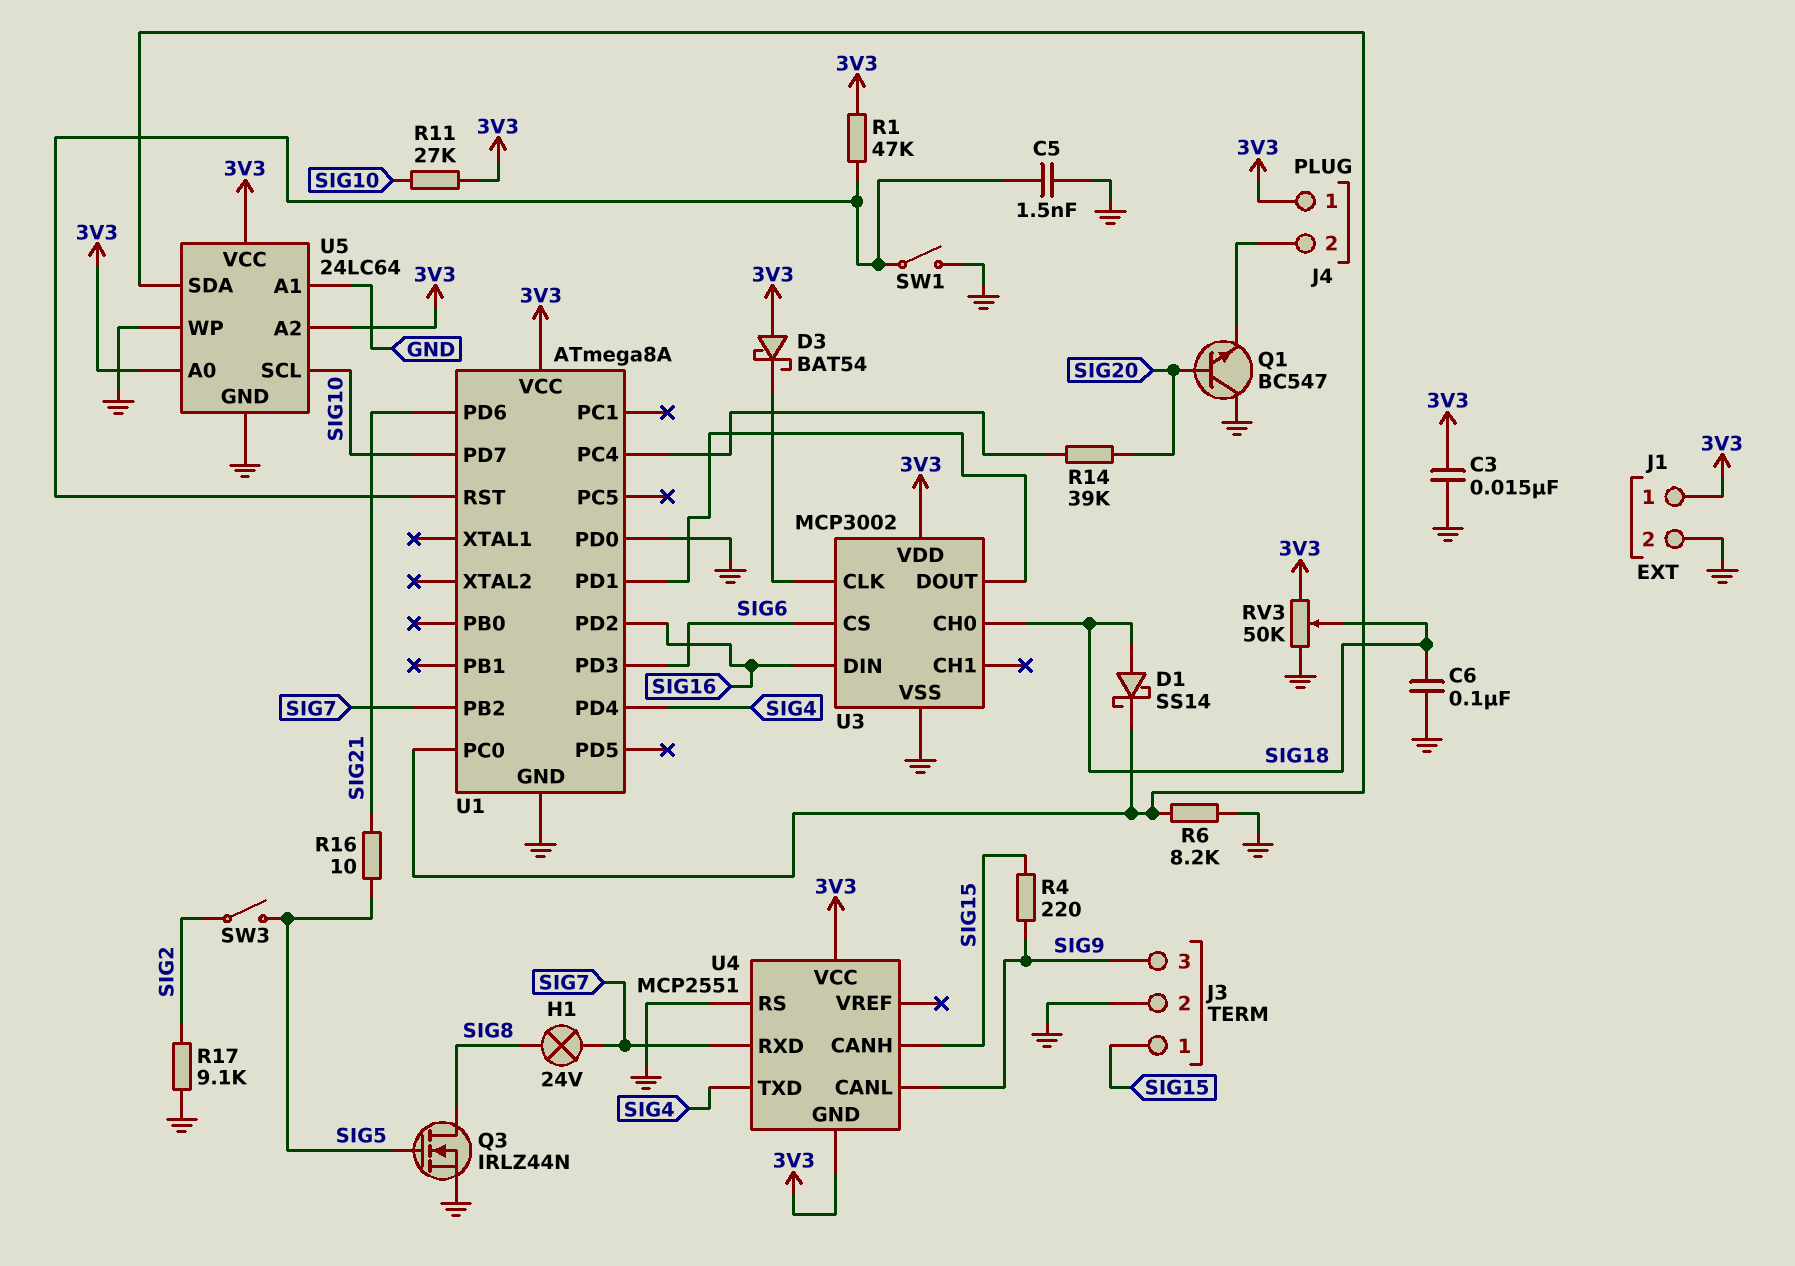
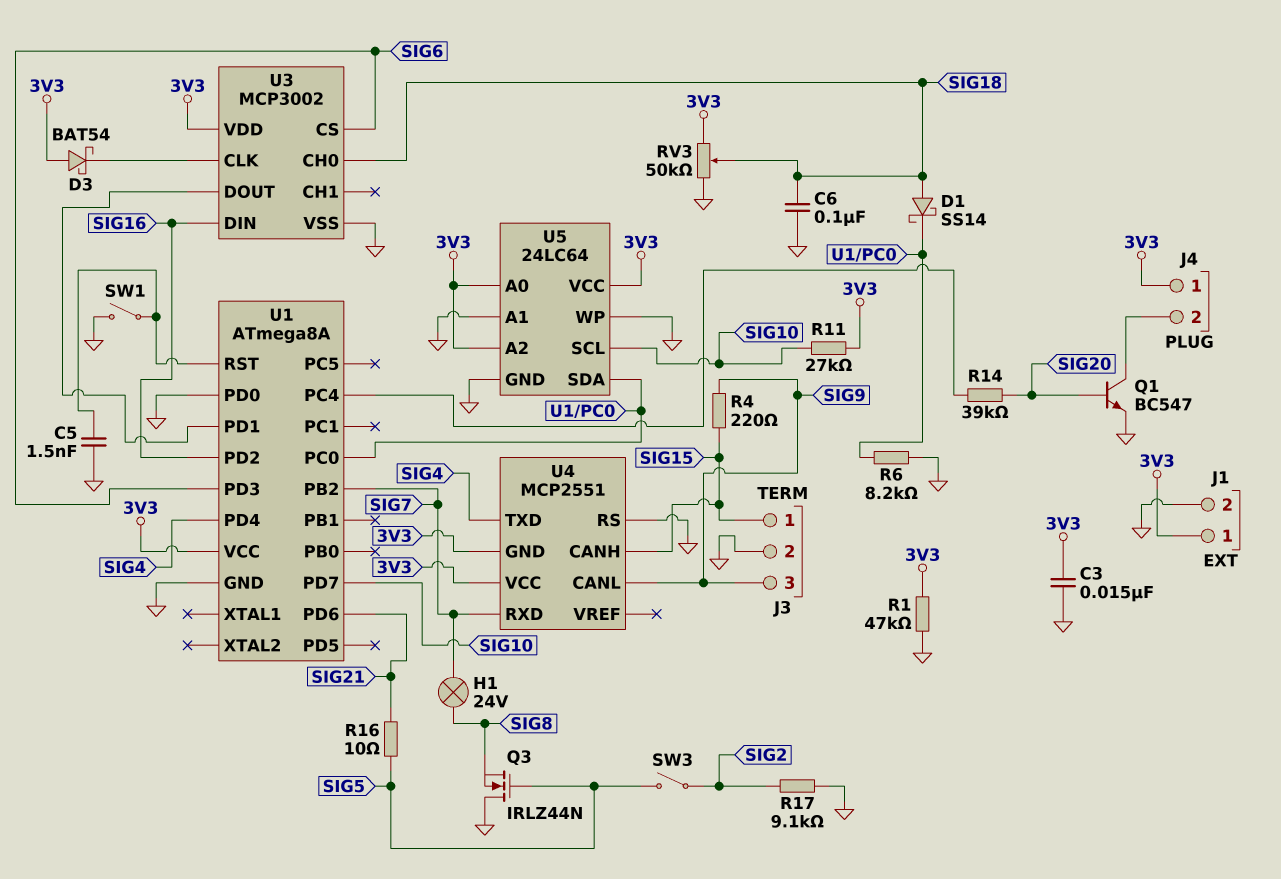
Q1: NPN BC547 (B SIG20, C GND, E J4/2) -> NPN BC547 (B SIG20, C J4/2, E GND)
Q3: NMOS IRLZ44N (G SIG5, D SIG8, S GND) -> NMOS IRLZ44N (G SIG5, D GND, S SIG8)
R1: 47k (3V3, U1/RST) -> 47k (3V3, GND)

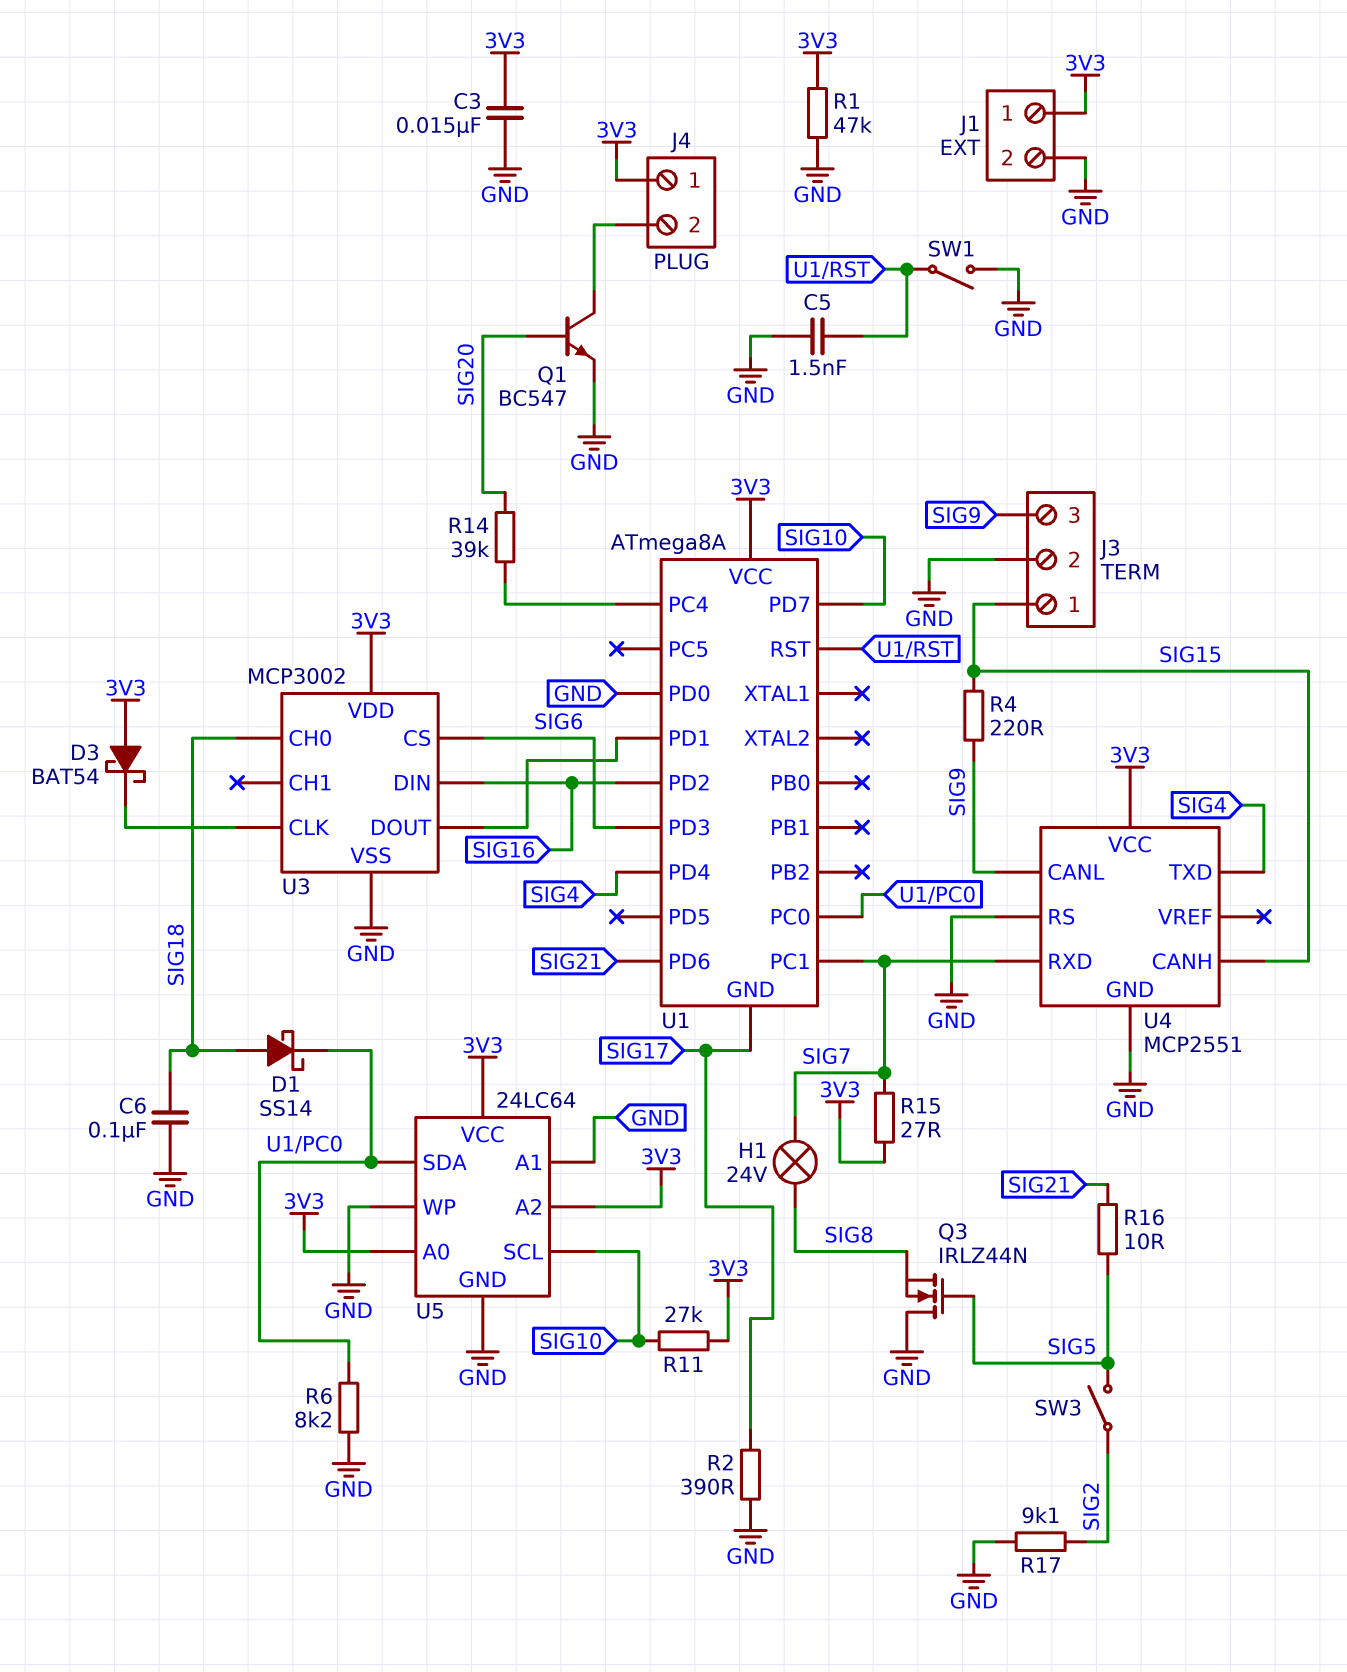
R2: none -> 390 (GND, SIG17)
R15: none -> 27 (3V3, SIG7)
RV3: 50k (3V3, GND, wiper SIG18) -> none
U1 pin GND: GND -> SIG17
U1 pin PB2: SIG7 -> none
U1 pin PC1: none -> SIG7
U4 pin GND: 3V3 -> GND

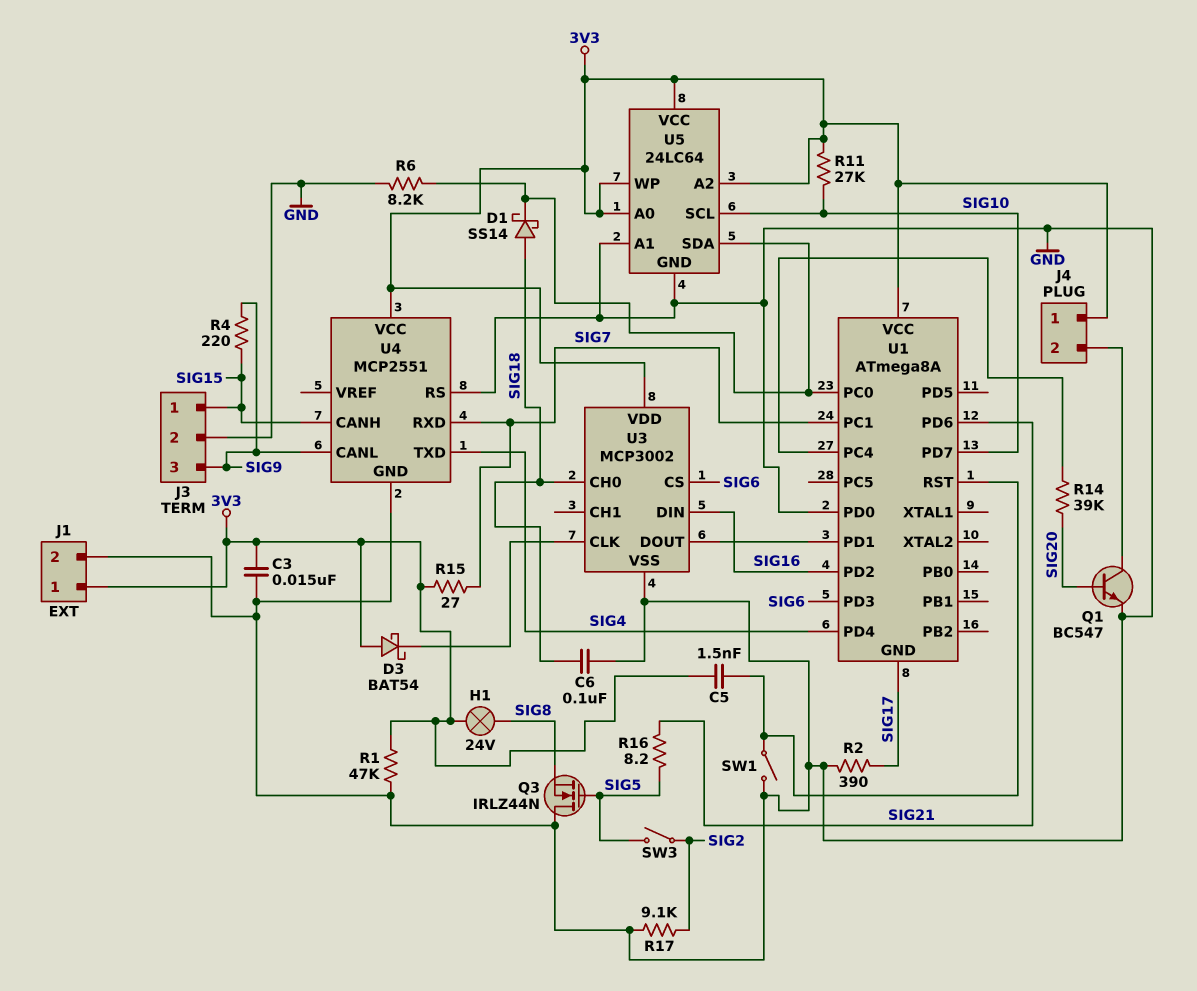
C5: 1.5nF (GND, U1/RST) -> 1.5nF (3V3, U1/RST)
H1: lamp 24V (SIG7, SIG8) -> lamp 24V (3V3, SIG8)
R16: 10 (SIG5, SIG21) -> 8.2 (SIG5, SIG21)
U5 pin WP: GND -> 3V3

